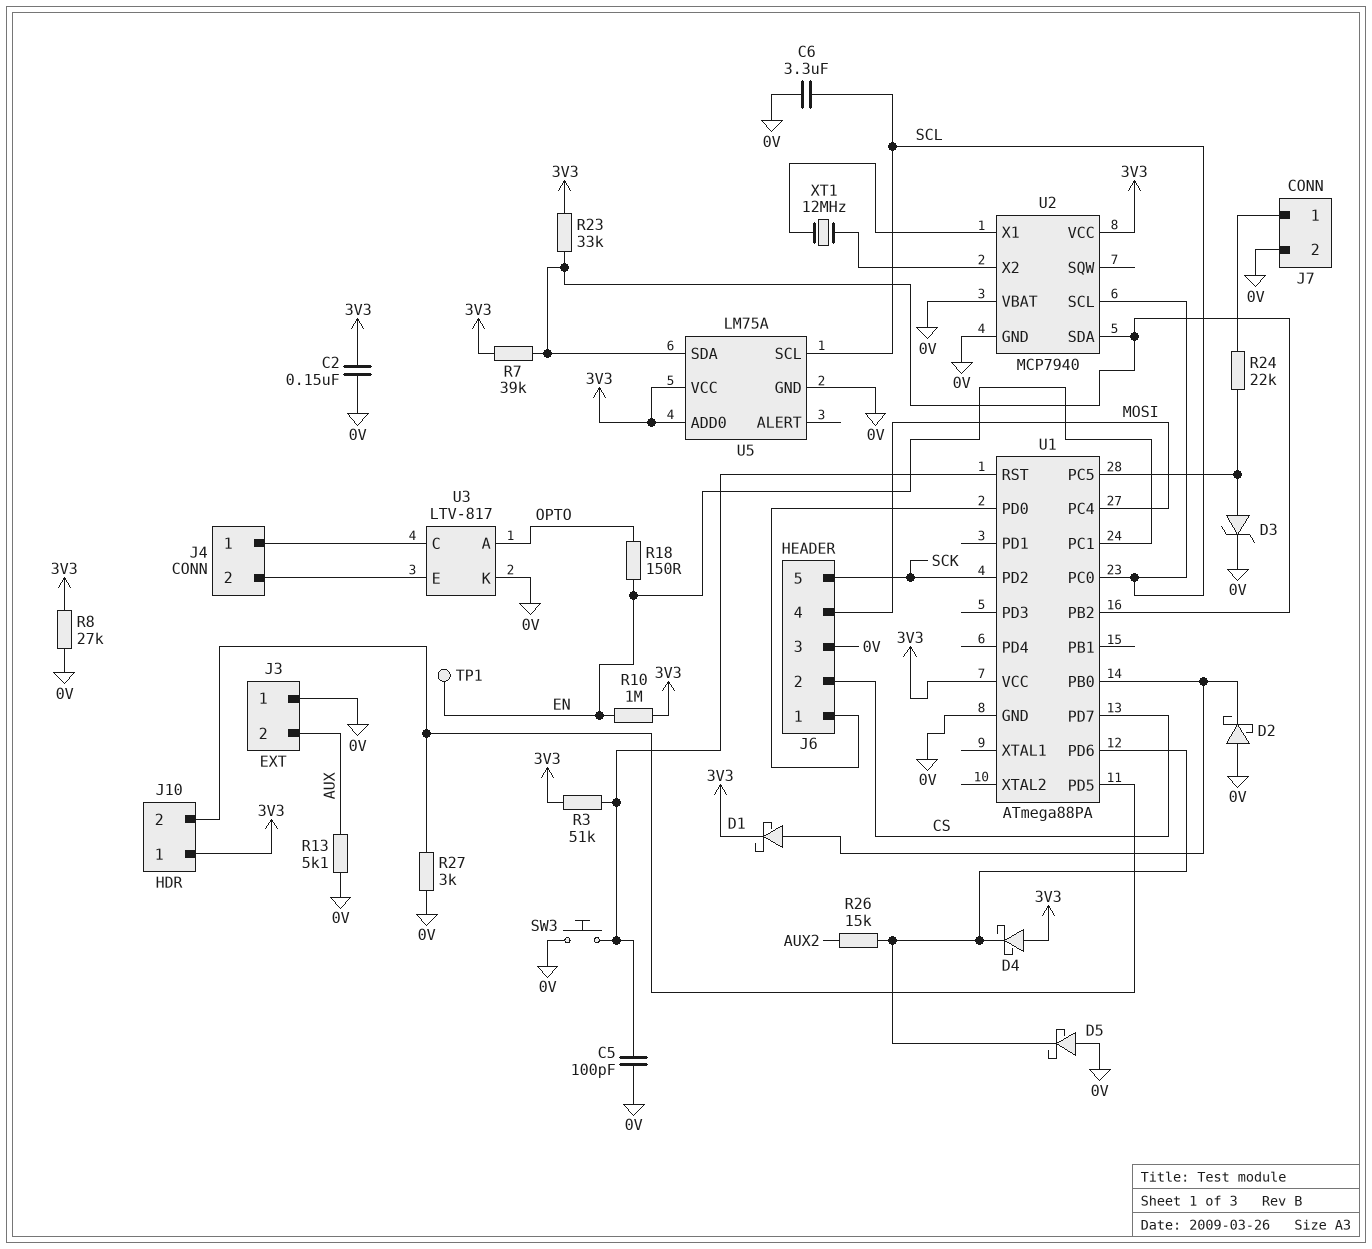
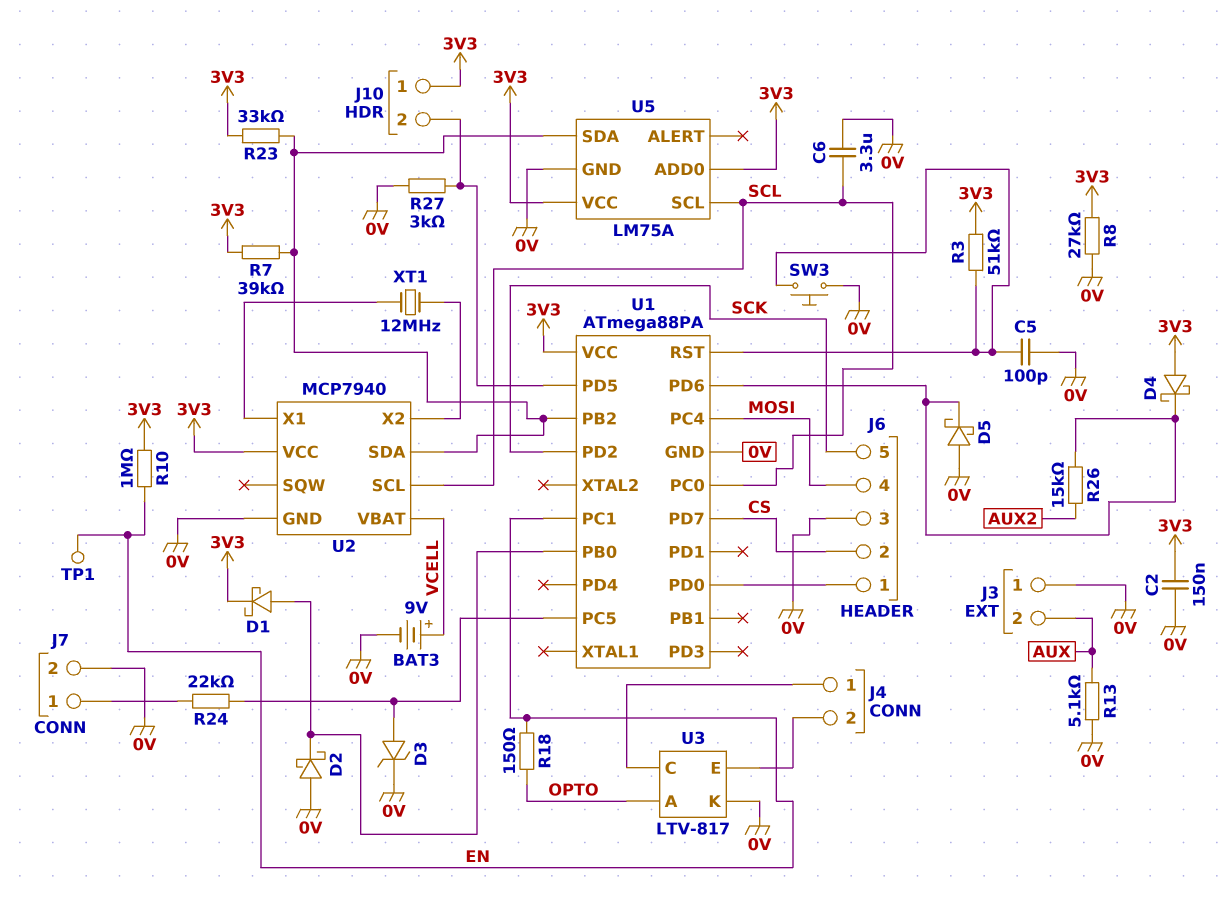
BAT3: none -> 9V (plus VCELL, minus 0V)
U2 pin VBAT: 0V -> VCELL

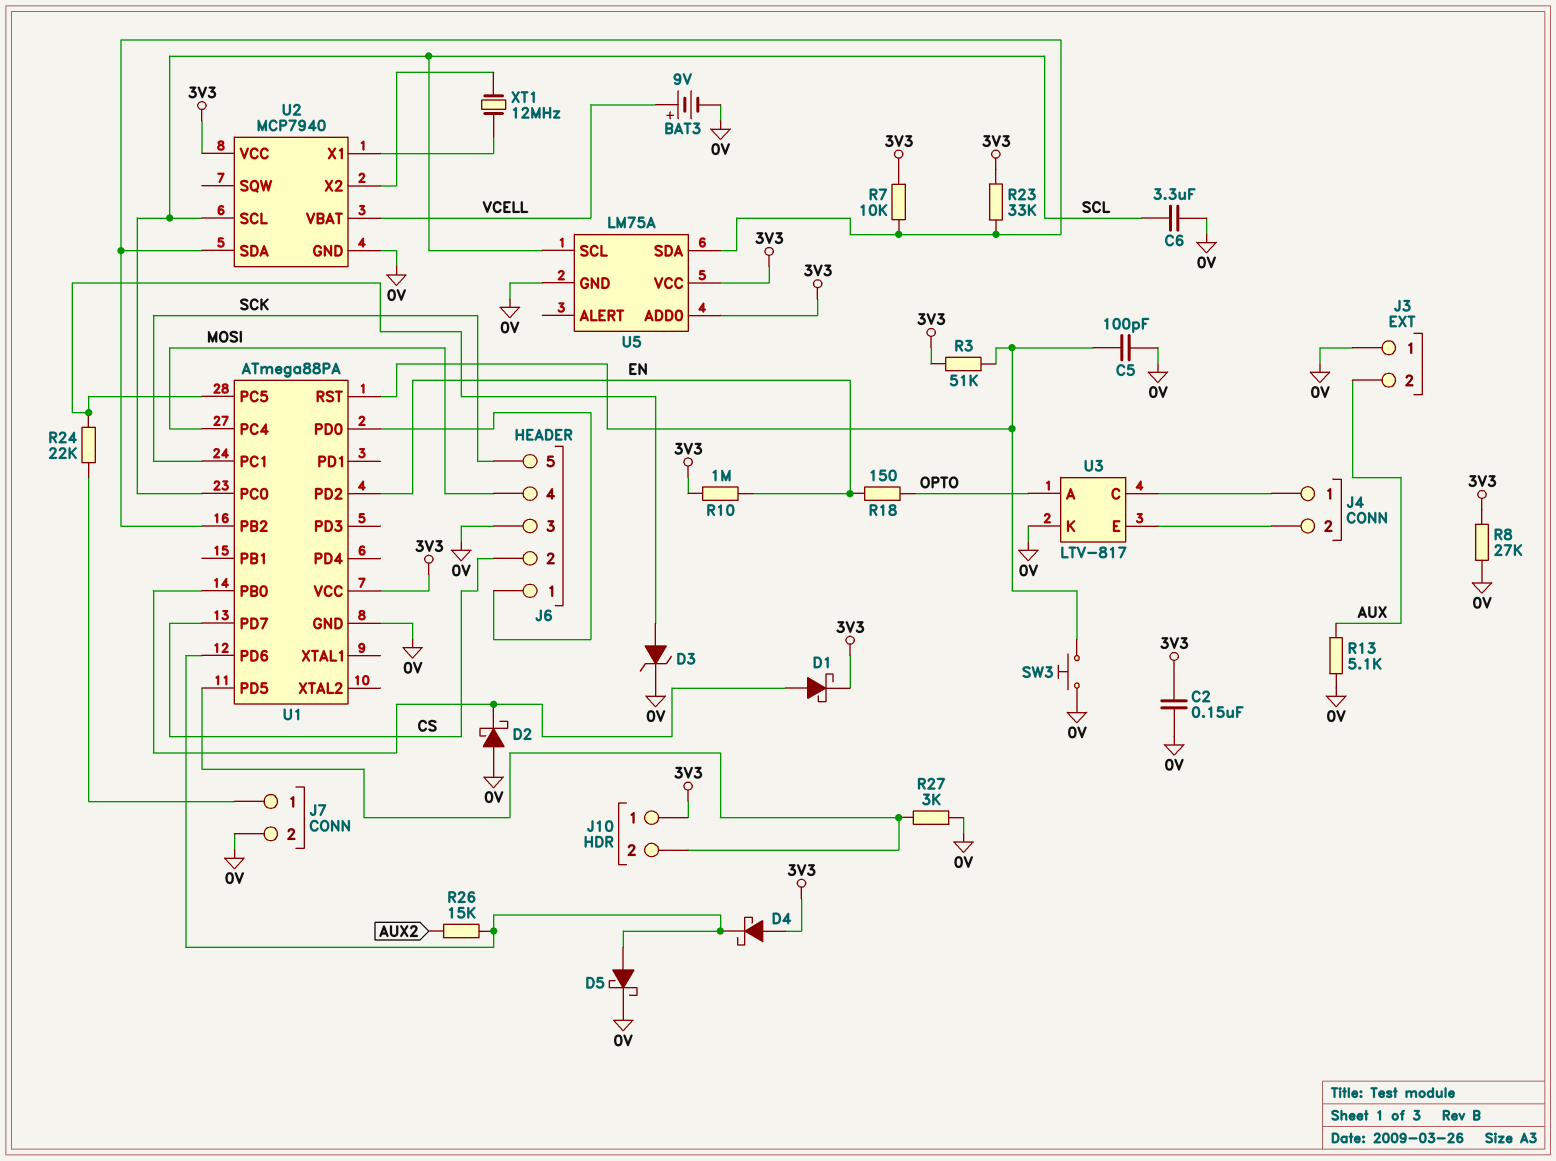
D5: schottky (A 0V, K U1/PD6) -> schottky (A U1/PD6, K 0V)
R7: 39k (3V3, U1/PB2) -> 10k (3V3, U1/PB2)
TP1: test point (EN) -> none
U1 pin PC1: EN -> SCK
U1 pin PD2: SCK -> EN

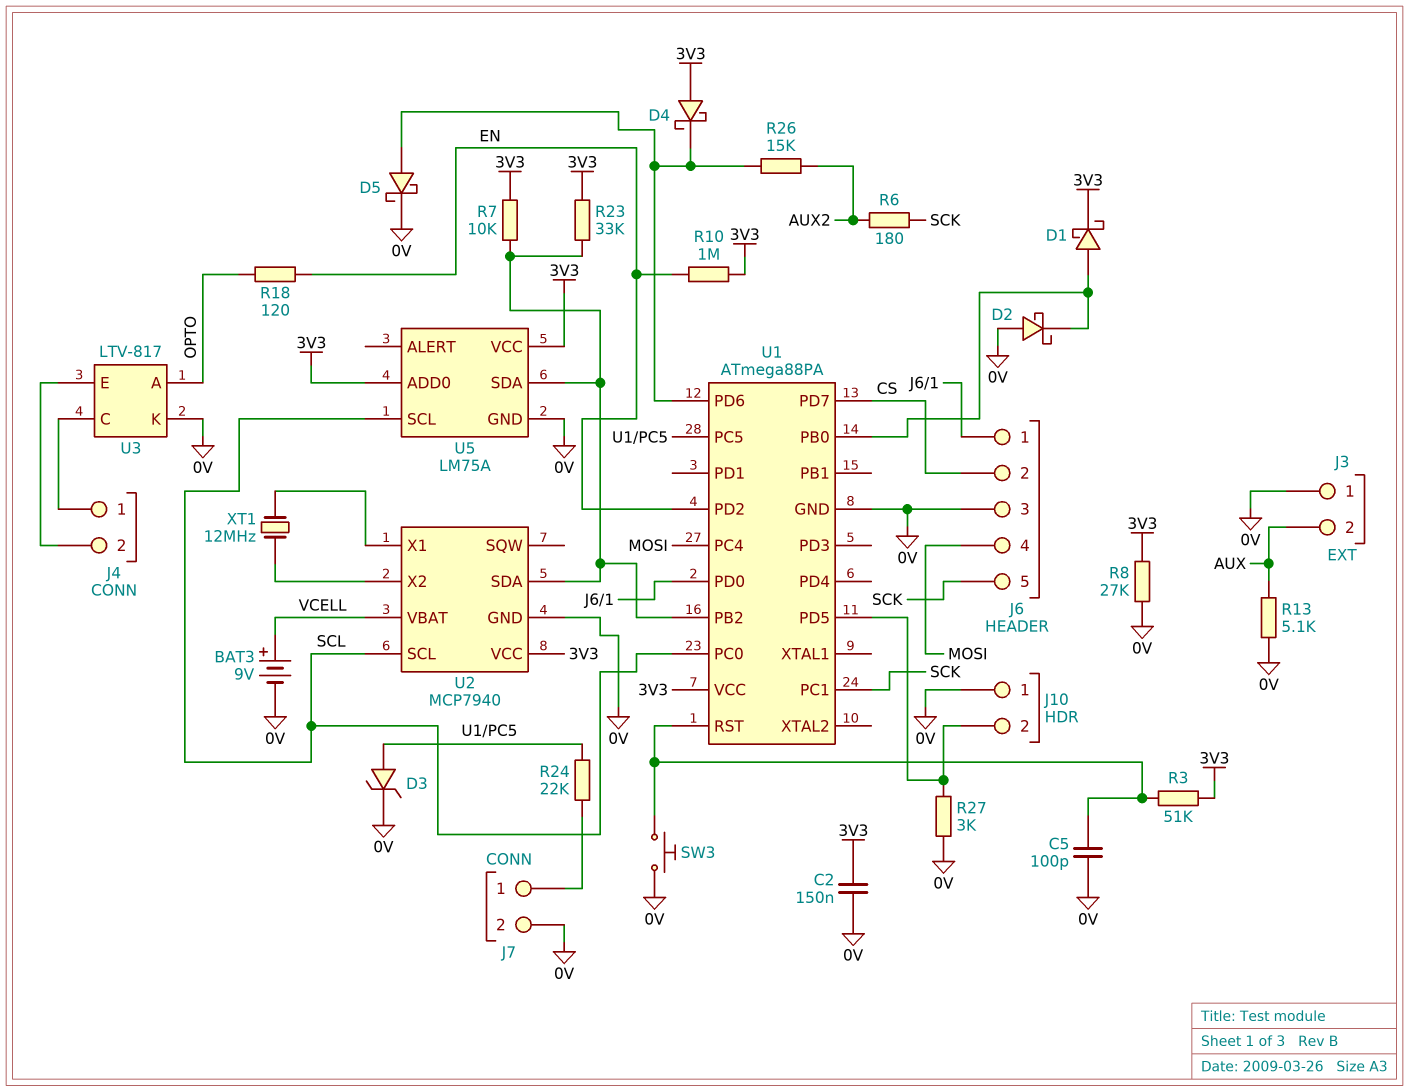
C6: 3.3uF (0V, SCL) -> none
J10 pin 1: 3V3 -> 0V
R6: none -> 180 (AUX2, SCK)
R18: 150 (EN, OPTO) -> 120 (EN, OPTO)

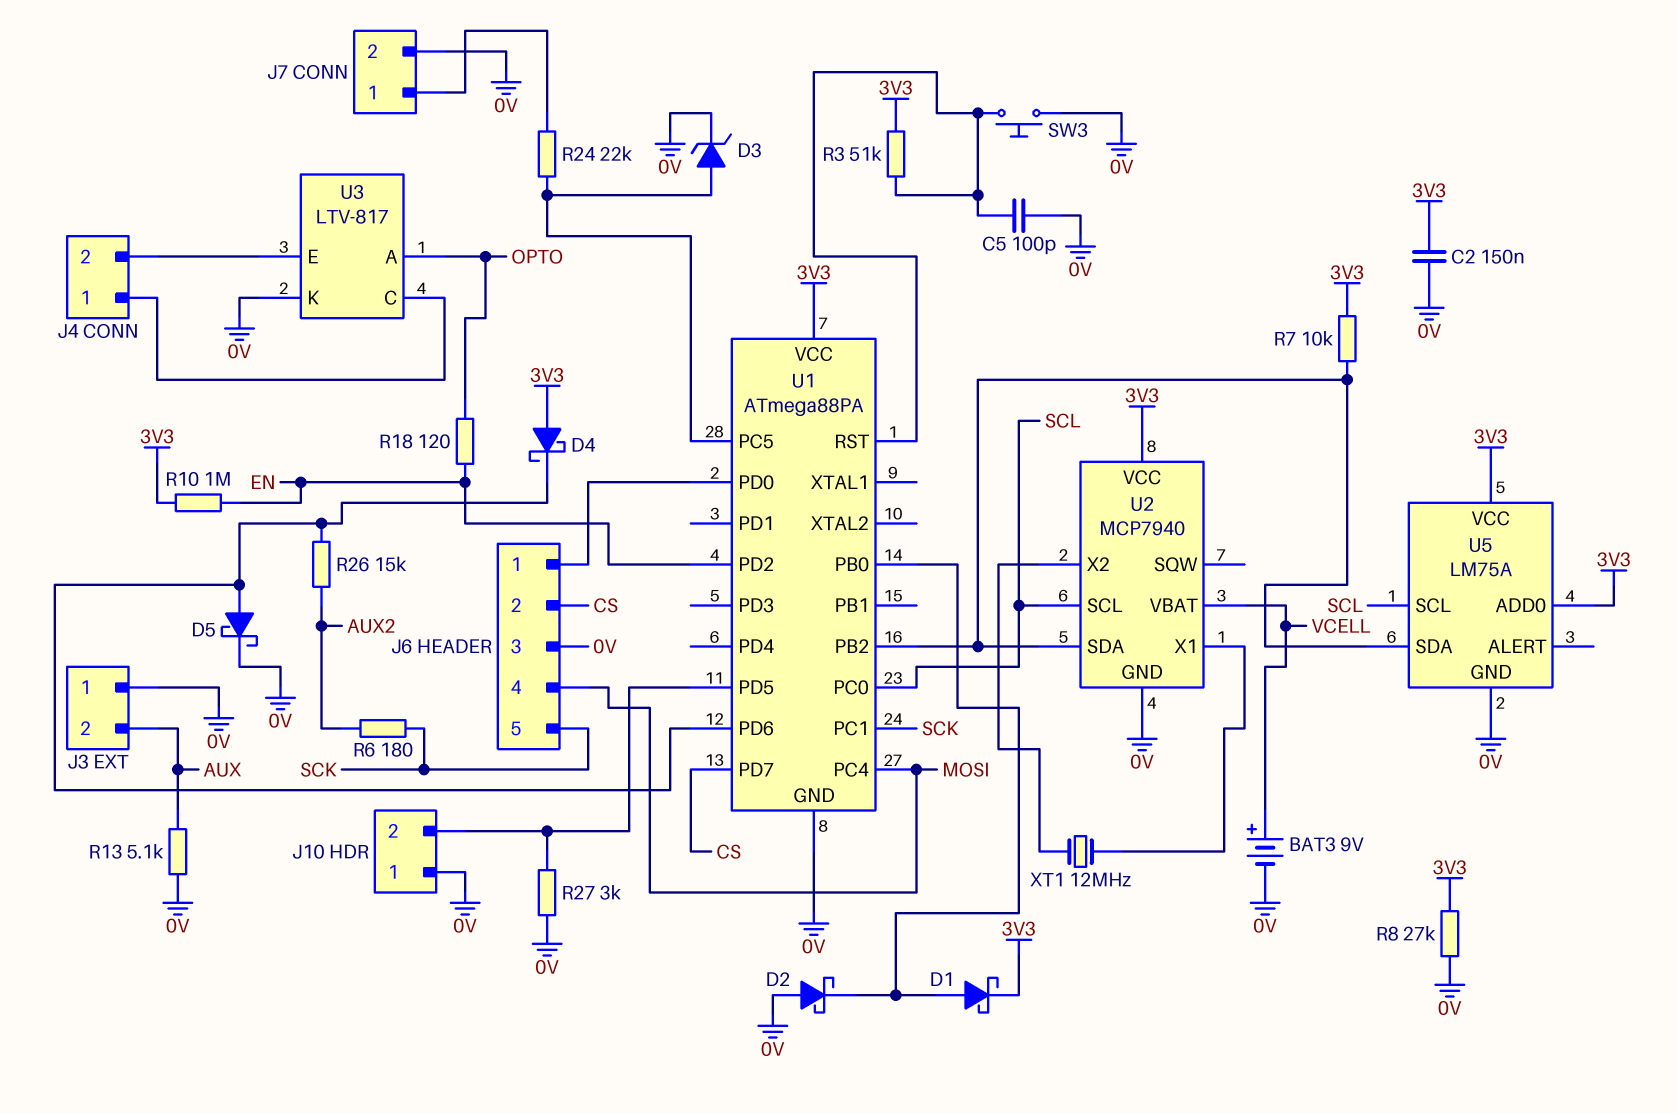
R23: 33k (3V3, U1/PB2) -> none

